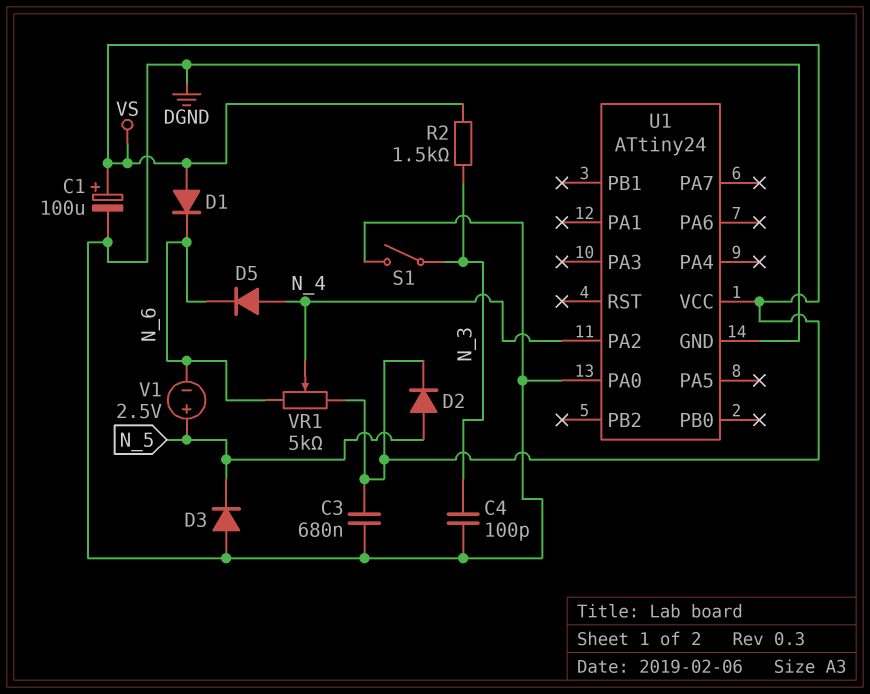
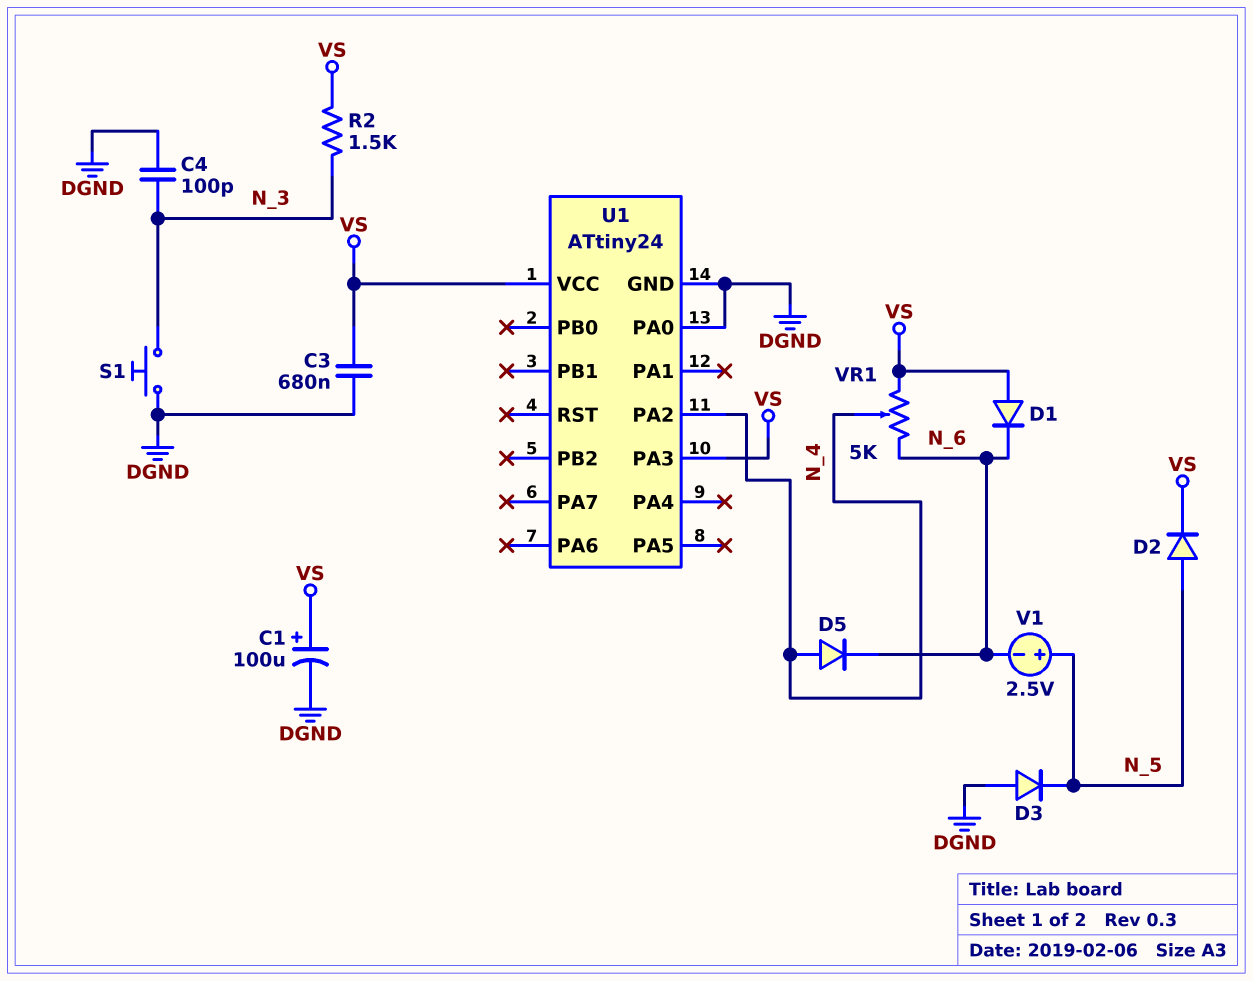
S1: switch (DGND, N_3) -> button (DGND, N_3)
U1 pin PA3: none -> VS

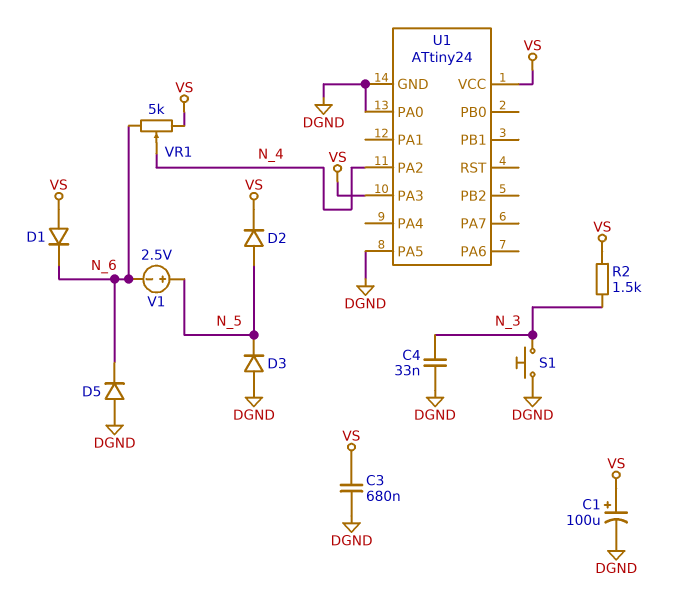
C4: 100pF (DGND, N_3) -> 33nF (DGND, N_3)
D5: diode (A N_4, K N_6) -> diode (A DGND, K N_6)
U1 pin PA5: none -> DGND

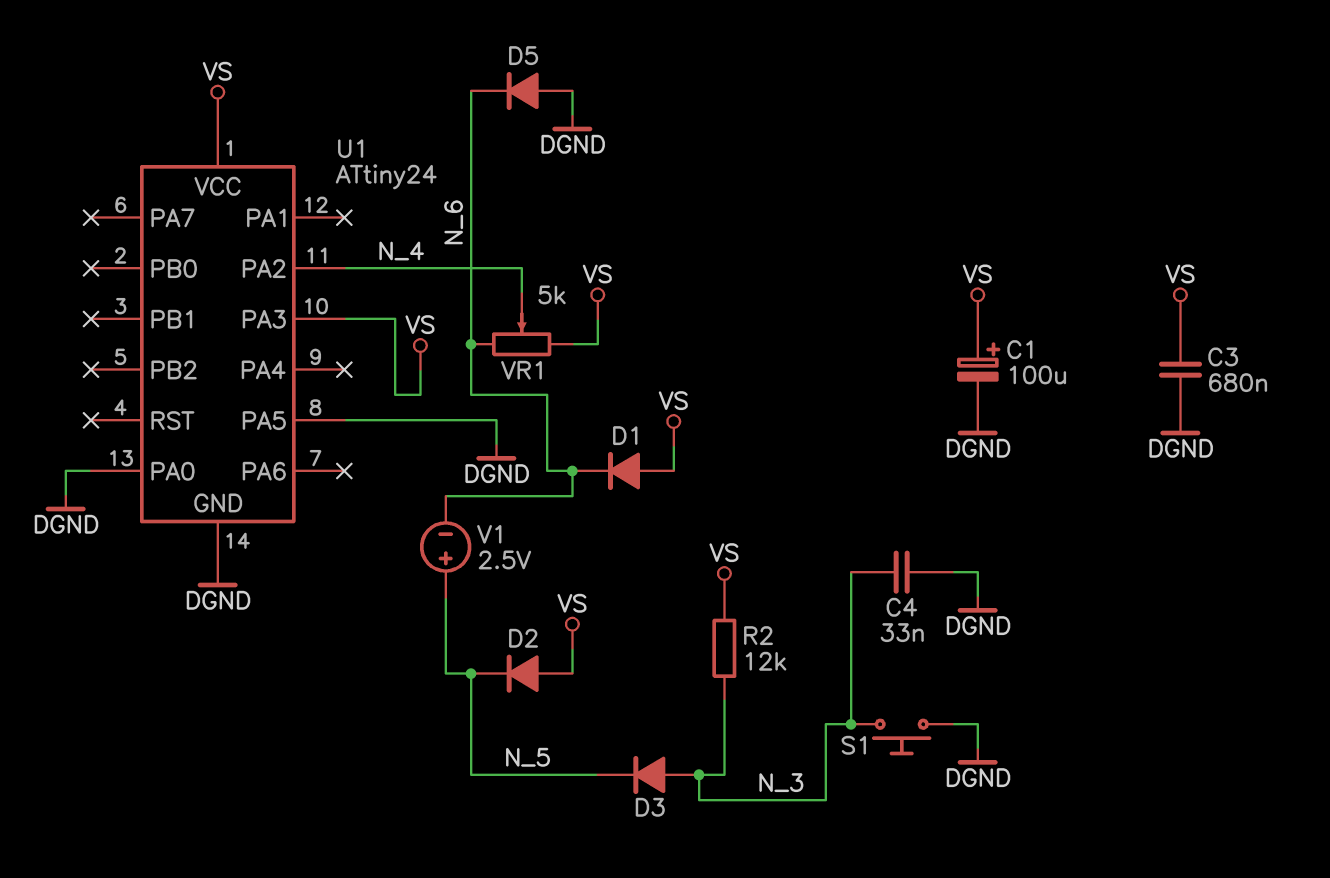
D2: diode (A N_5, K VS) -> diode (A VS, K N_5)
D3: diode (A DGND, K N_5) -> diode (A N_3, K N_5)
R2: 1.5k (N_3, VS) -> 12k (N_3, VS)

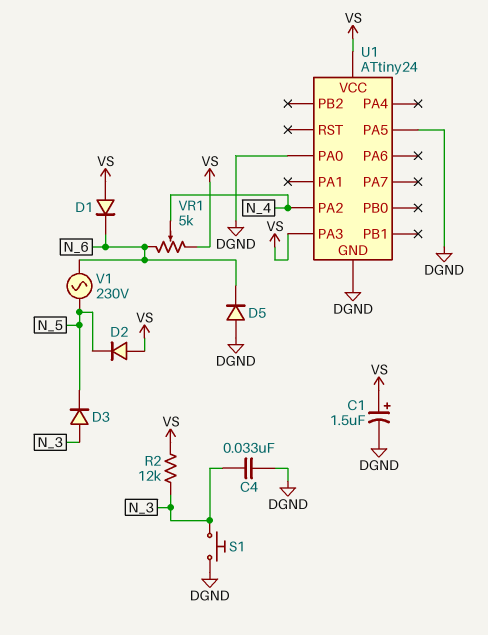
C1: 100uF (plus VS, minus DGND) -> 1.5uF (plus VS, minus DGND)
C3: 680nF (DGND, VS) -> none
V1: 2.5V (plus N_5, minus N_6) -> AC 230V (N_5, N_6)

